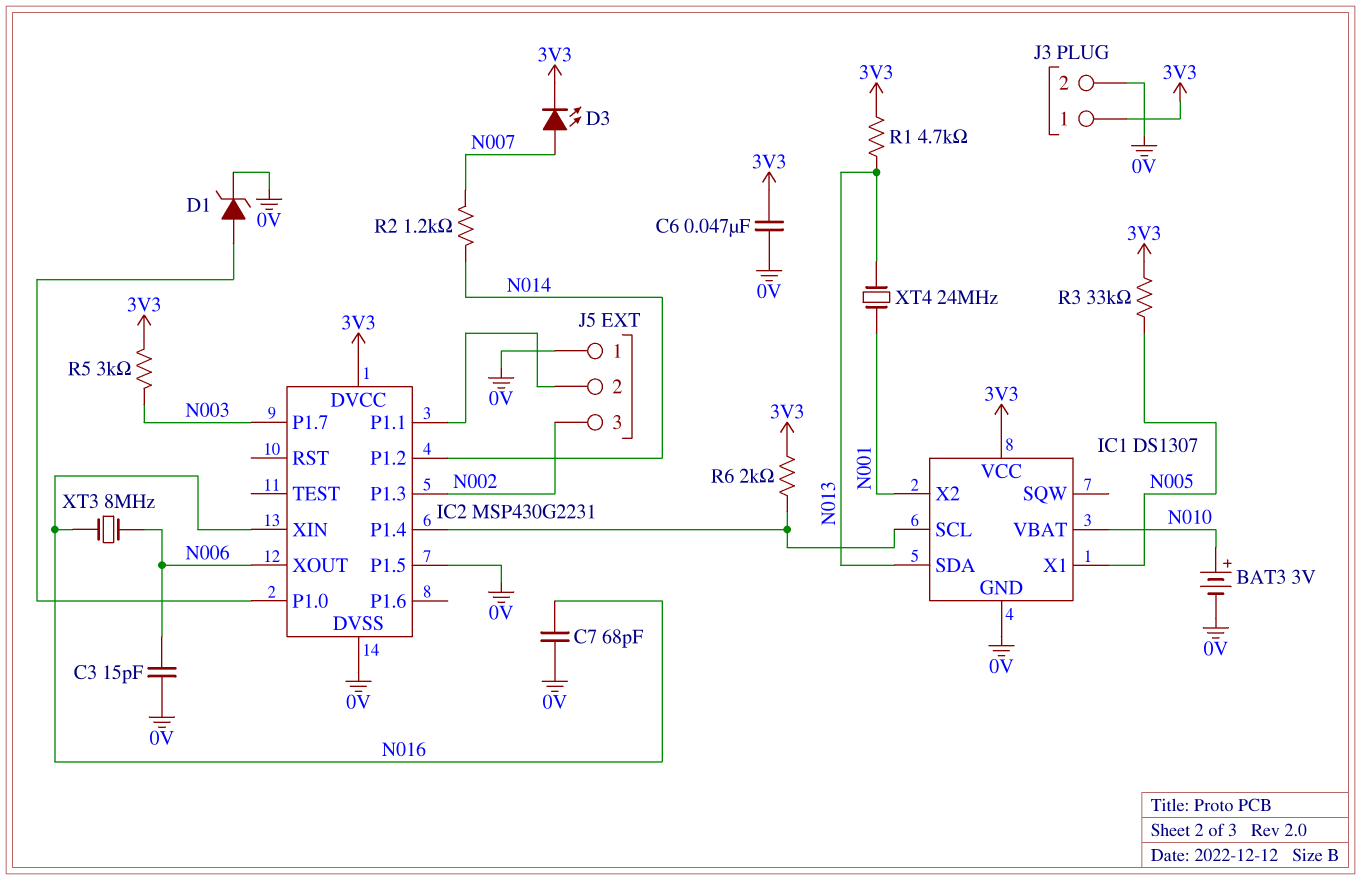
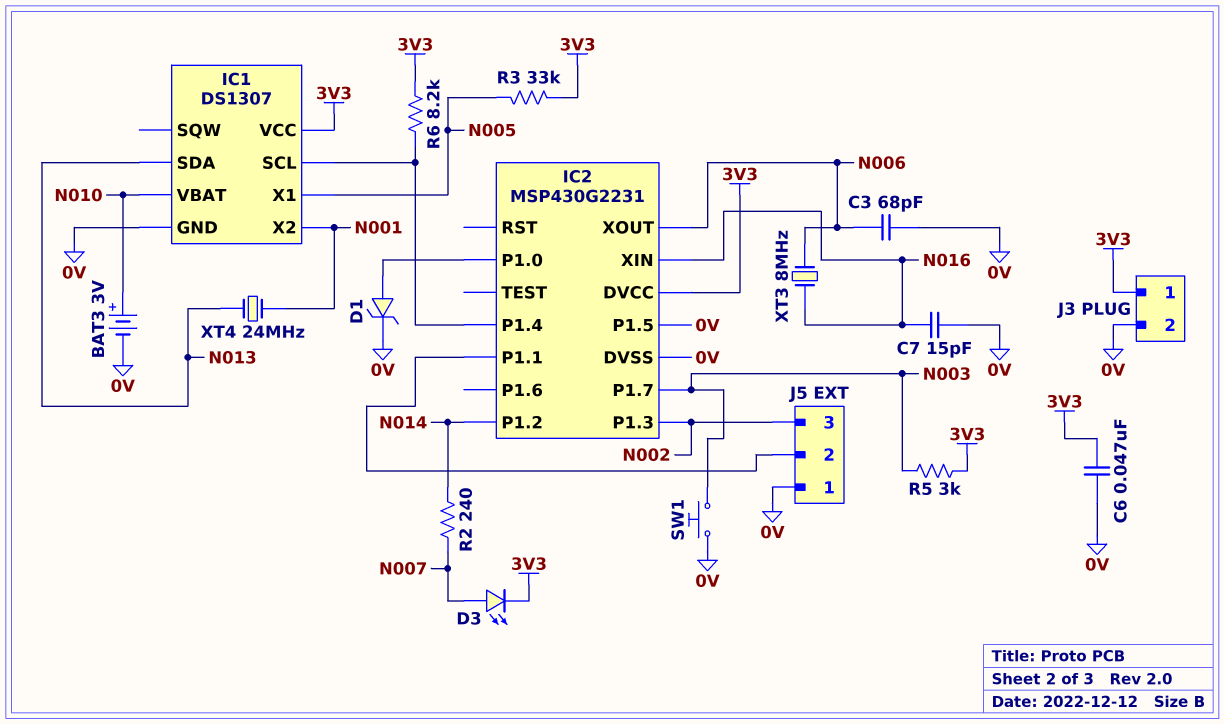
C3: 15pF (0V, N006) -> 68pF (0V, N006)
C7: 68pF (0V, N016) -> 15pF (0V, N016)
R1: 4.7k (3V3, N013) -> none
R2: 1.2k (N007, N014) -> 240 (N007, N014)
R6: 2k (3V3, IC1/SCL) -> 8.2k (3V3, IC1/SCL)
SW1: none -> button (0V, N003)

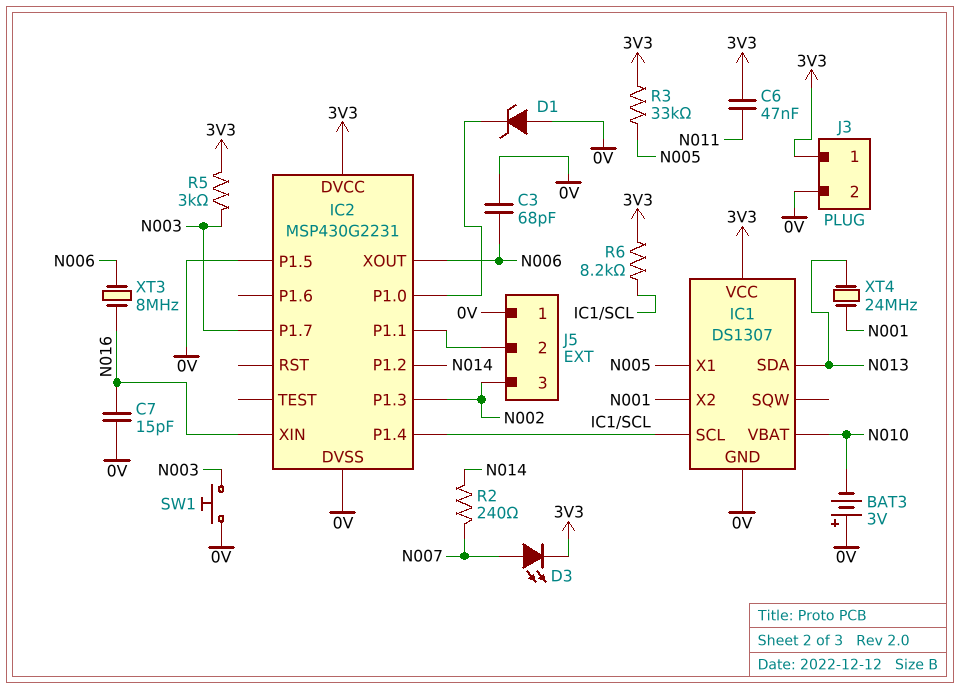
BAT3: 3V (plus N010, minus 0V) -> 3V (plus 0V, minus N010)
C6: 47nF (0V, 3V3) -> 47nF (3V3, N011)
D1: zener (A IC2/P1.0, K 0V) -> zener (A 0V, K IC2/P1.0)

